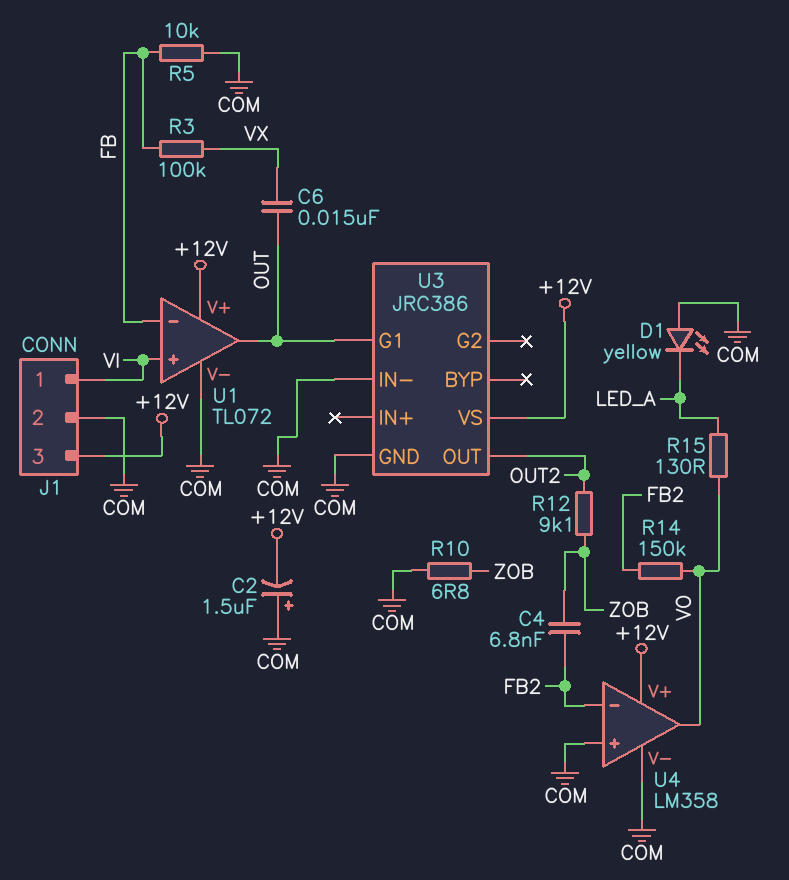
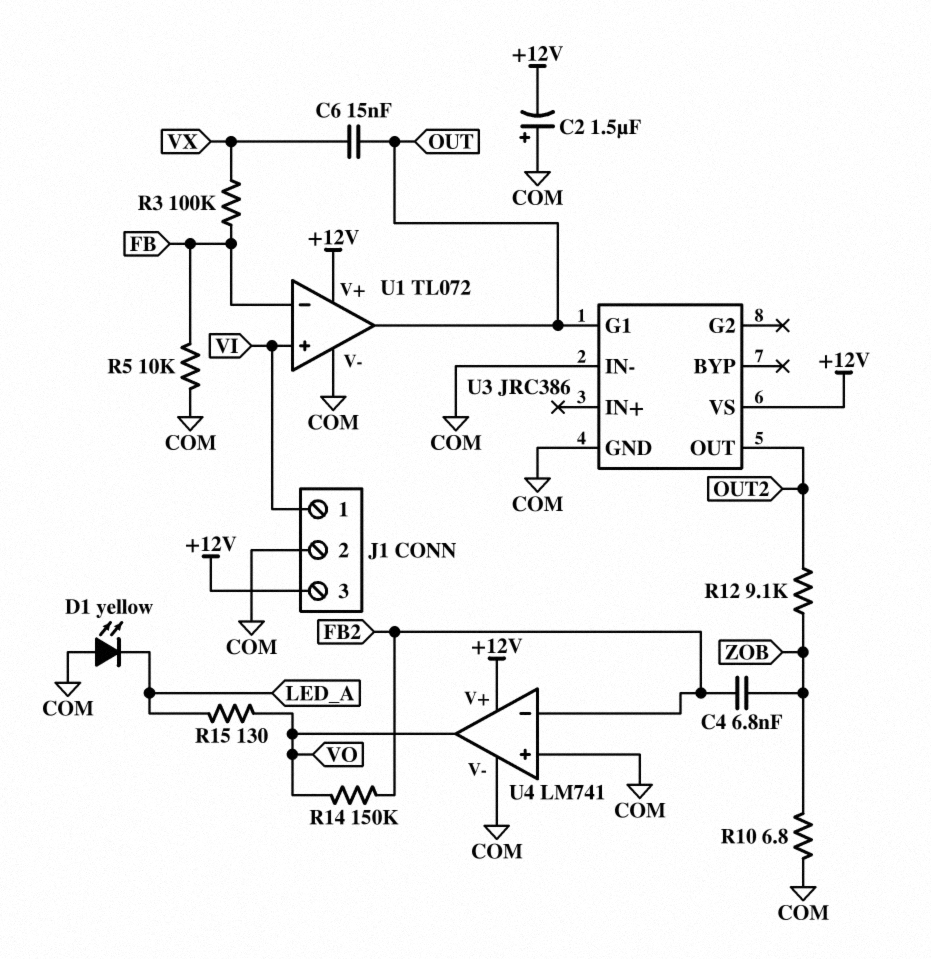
U4: LM358 -> LM741

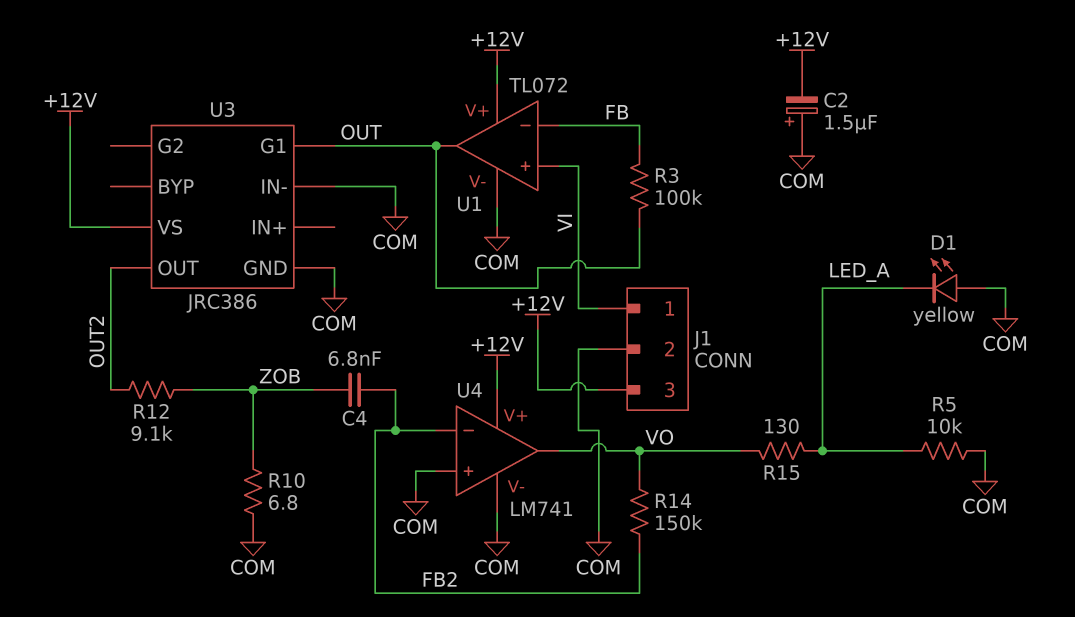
C6: 15nF (OUT, VX) -> none
R3: 100k (FB, VX) -> 100k (FB, OUT)
R5: 10k (COM, FB) -> 10k (COM, LED_A)

